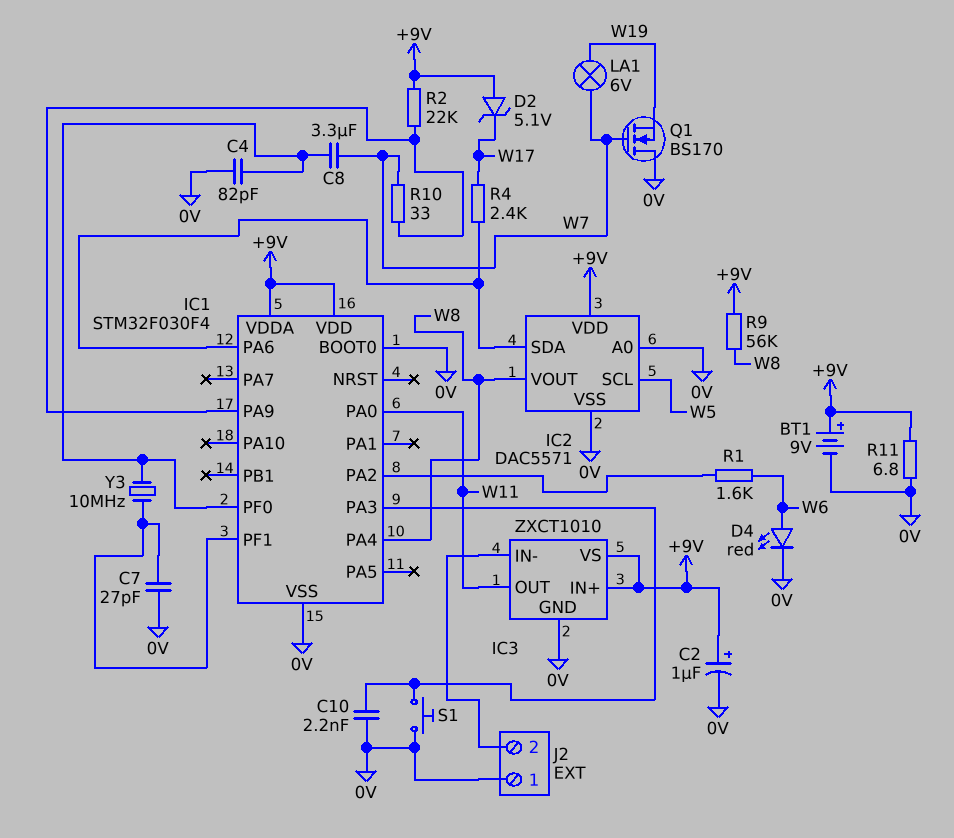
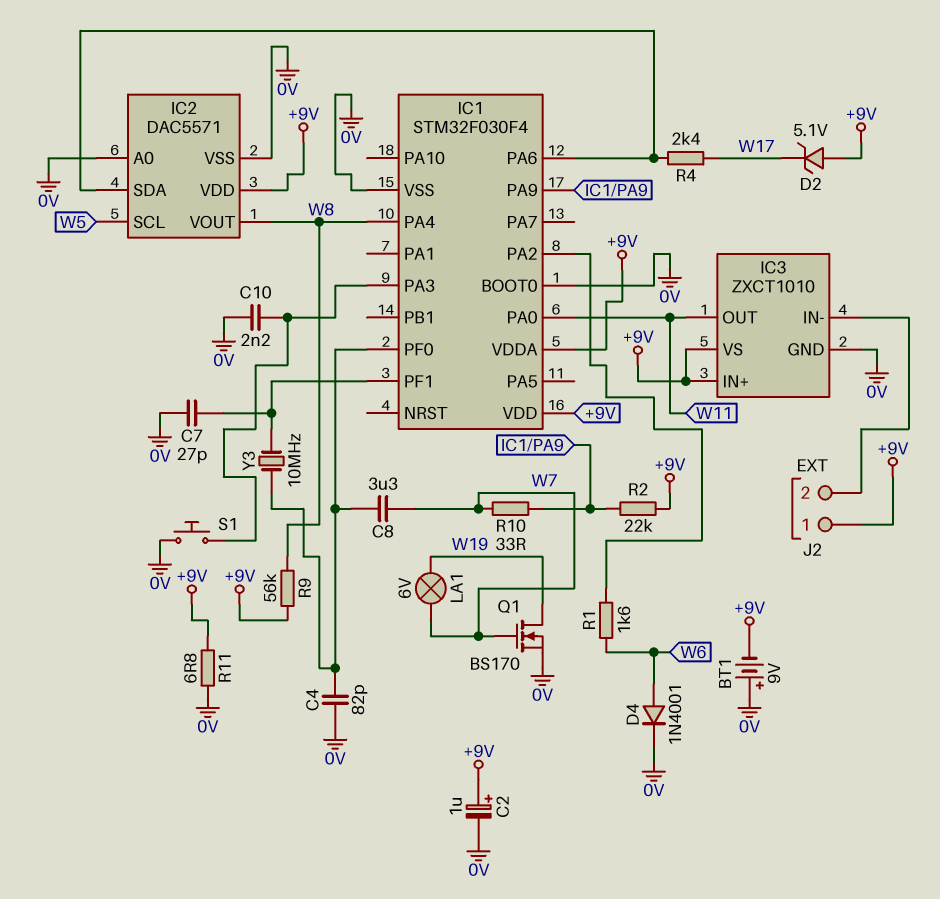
BT1: 9V (plus +9V, minus 0V) -> 9V (plus 0V, minus +9V)
D4: LED red (A W6, K 0V) -> diode 1N4001 (A W6, K 0V)
J2 pin 1: 0V -> +9V
Q1: NMOS BS170 (G W7, D 0V, S W19) -> NMOS BS170 (G W7, D W19, S 0V)

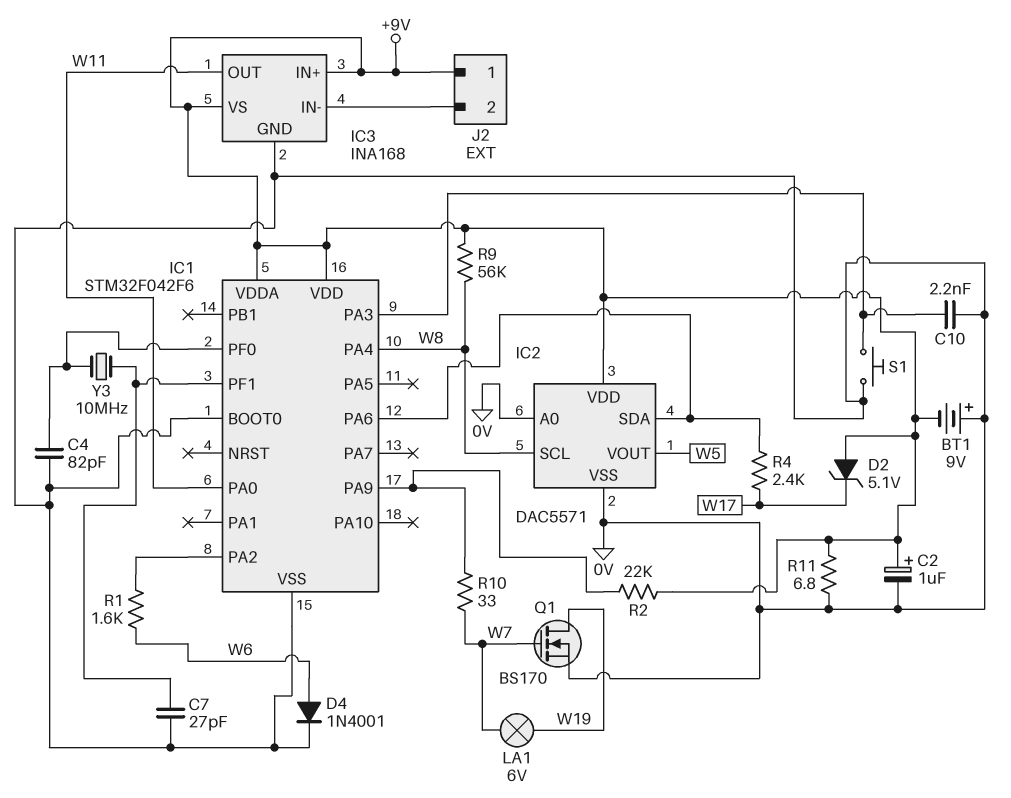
C8: 3.3uF (IC1/PF0, W7) -> none
IC1: STM32F030F4 -> STM32F042F6
IC2 pin SCL: W5 -> W8
IC2 pin VOUT: W8 -> W5
IC3: ZXCT1010 -> INA168

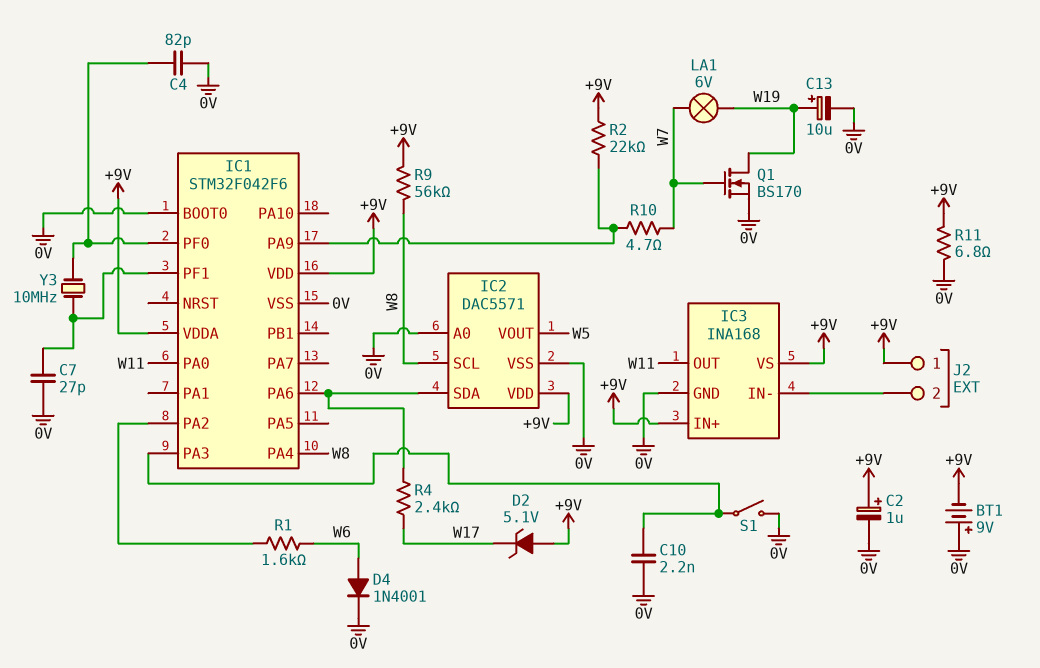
C13: none -> 10uF (plus W19, minus 0V)
R10: 33 (IC1/PA9, W7) -> 4.7 (IC1/PA9, W7)
S1: button (0V, IC1/PA3) -> switch (0V, IC1/PA3)

